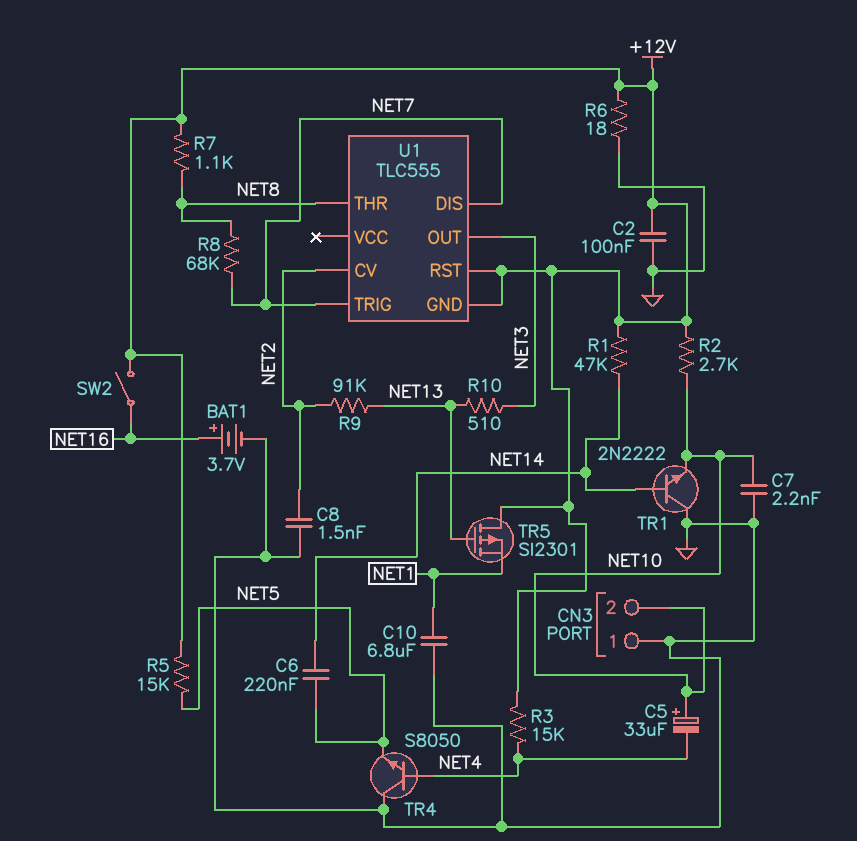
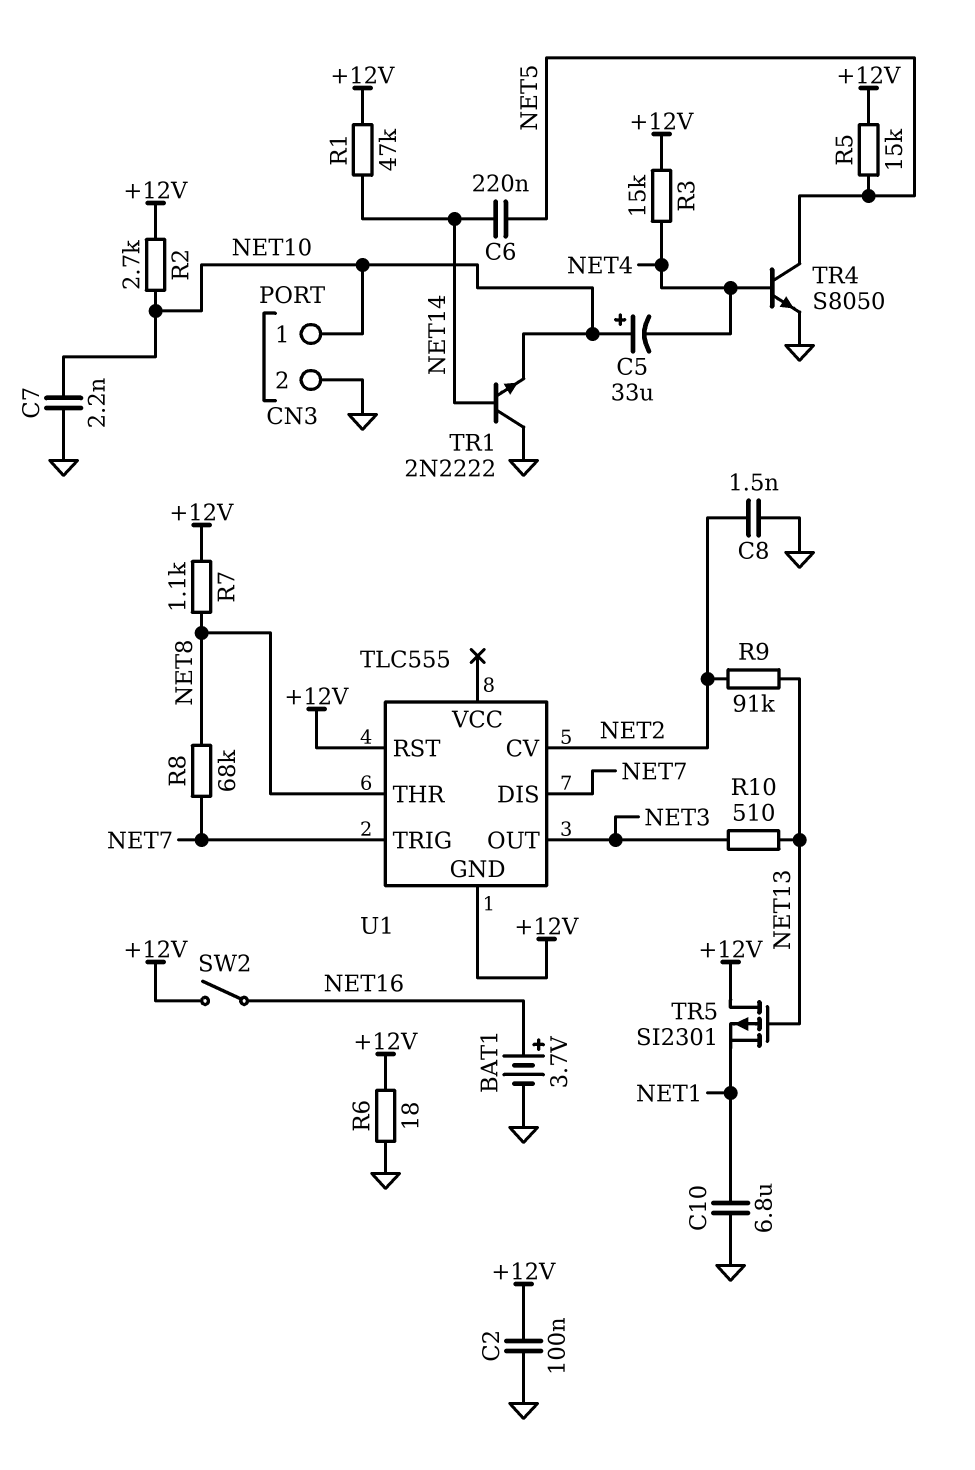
CN3 pin 1: GND -> NET10
CN3 pin 2: NET10 -> GND
TR4: NPN S8050 (B NET4, C GND, E NET5) -> NPN S8050 (B NET4, C NET5, E GND)

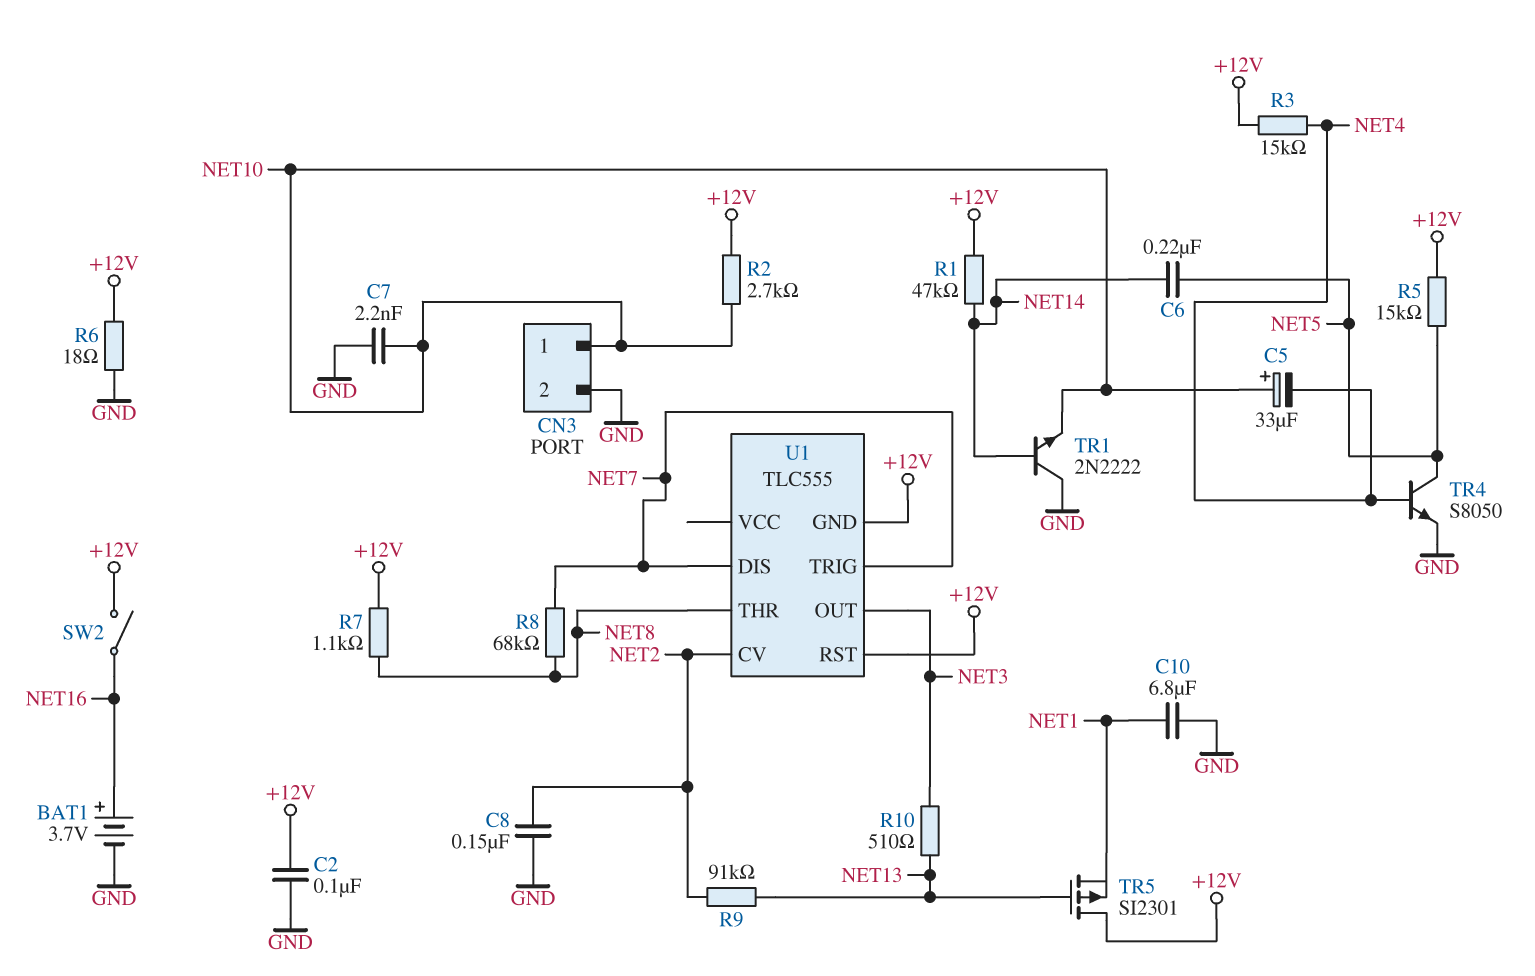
C8: 1.5nF (GND, NET2) -> 150nF (GND, NET2)

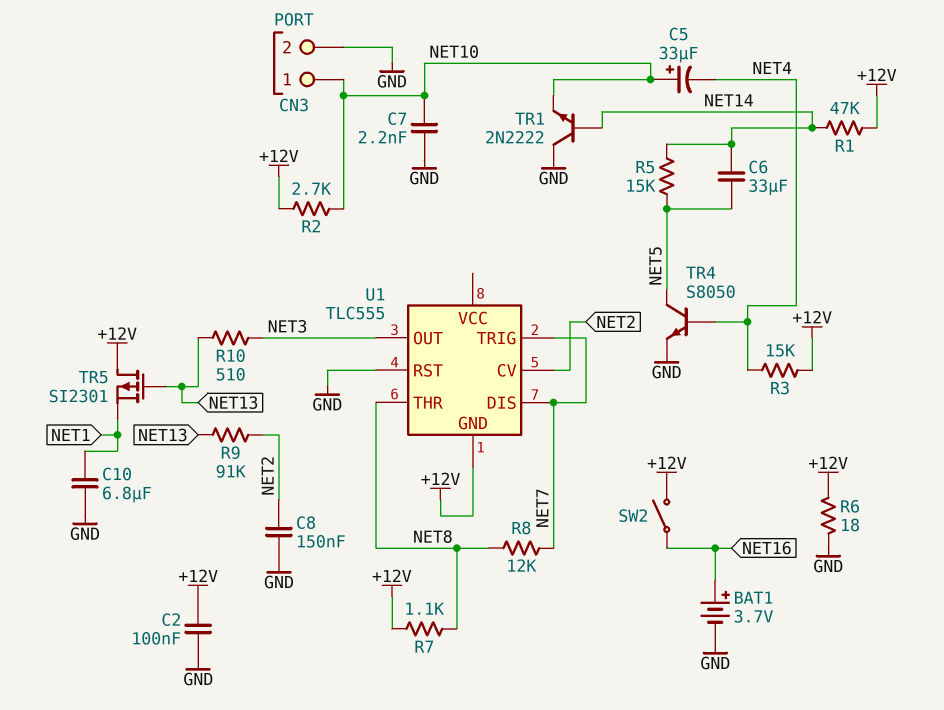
C6: 220nF (NET5, NET14) -> 33uF (NET5, NET14)
R5: 15k (+12V, NET5) -> 15k (NET5, NET14)
R8: 68k (NET7, NET8) -> 12k (NET7, NET8)
U1 pin RST: +12V -> GND

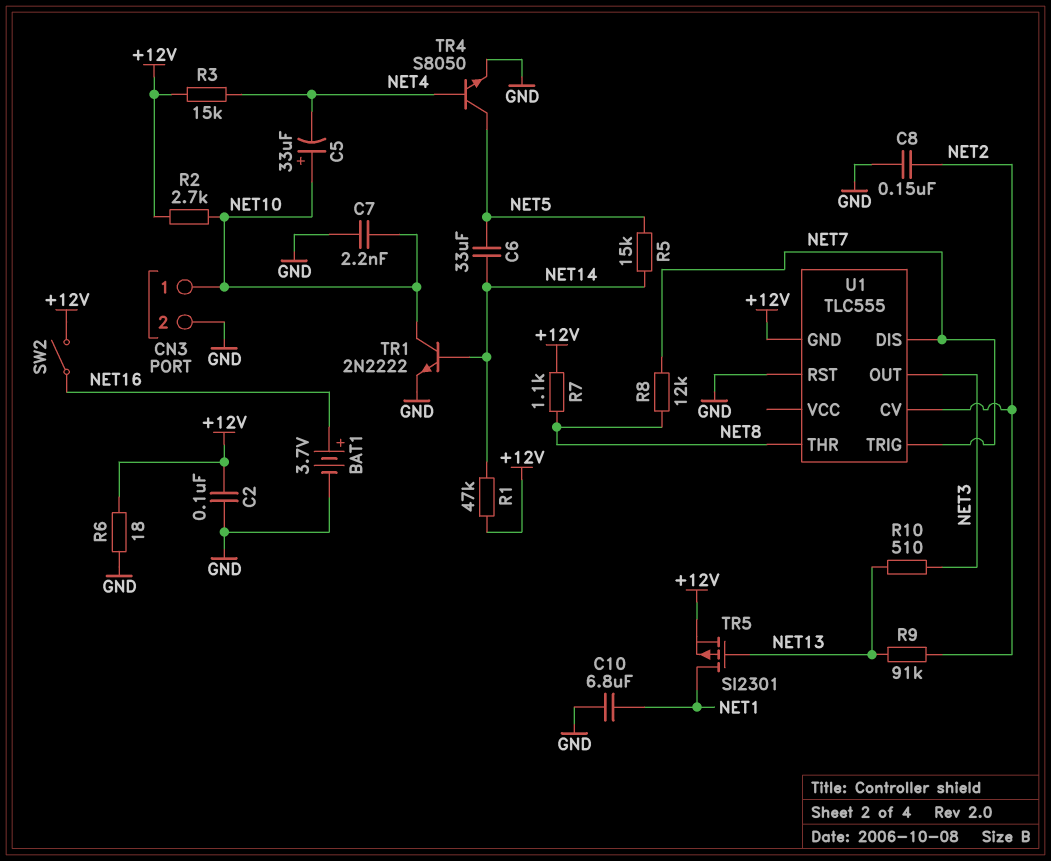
TR1: NPN 2N2222 (B NET14, C GND, E NET10) -> NPN 2N2222 (B NET14, C NET10, E GND)
TR5: PMOS SI2301 (G NET13, D +12V, S NET1) -> PMOS SI2301 (G NET13, D NET1, S +12V)

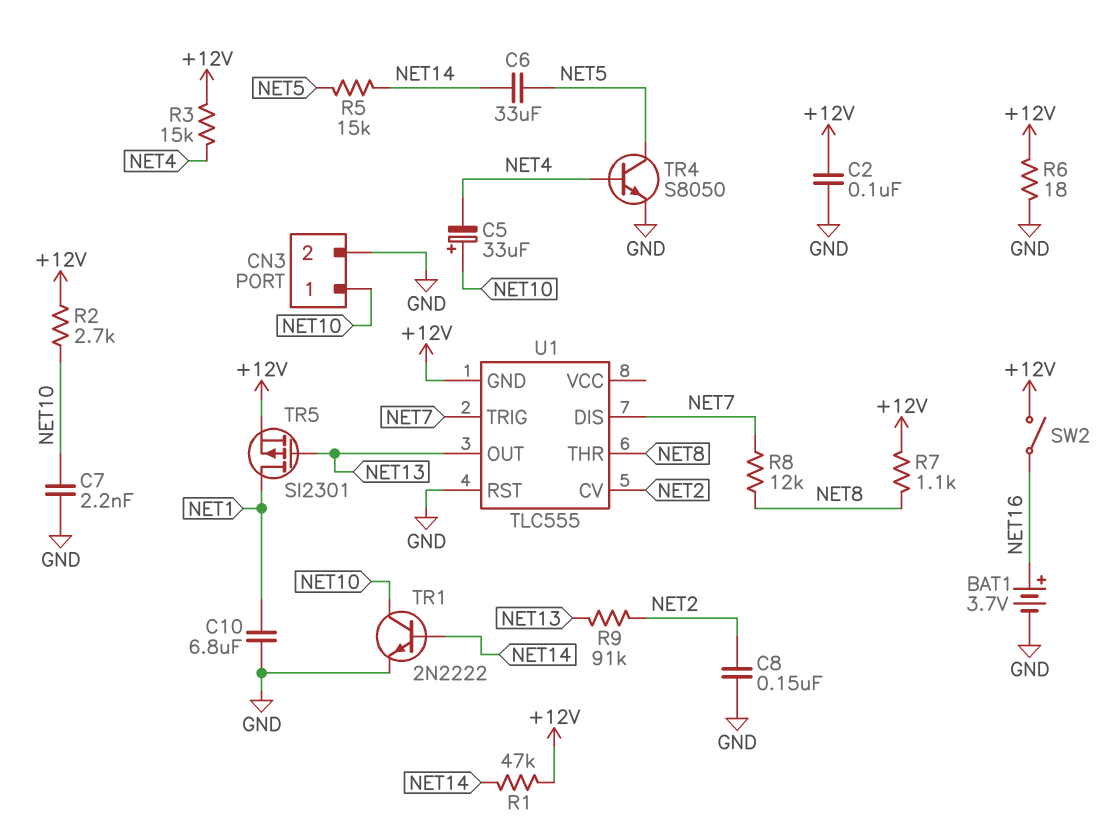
R10: 510 (NET3, NET13) -> none
U1 pin OUT: NET3 -> NET13

